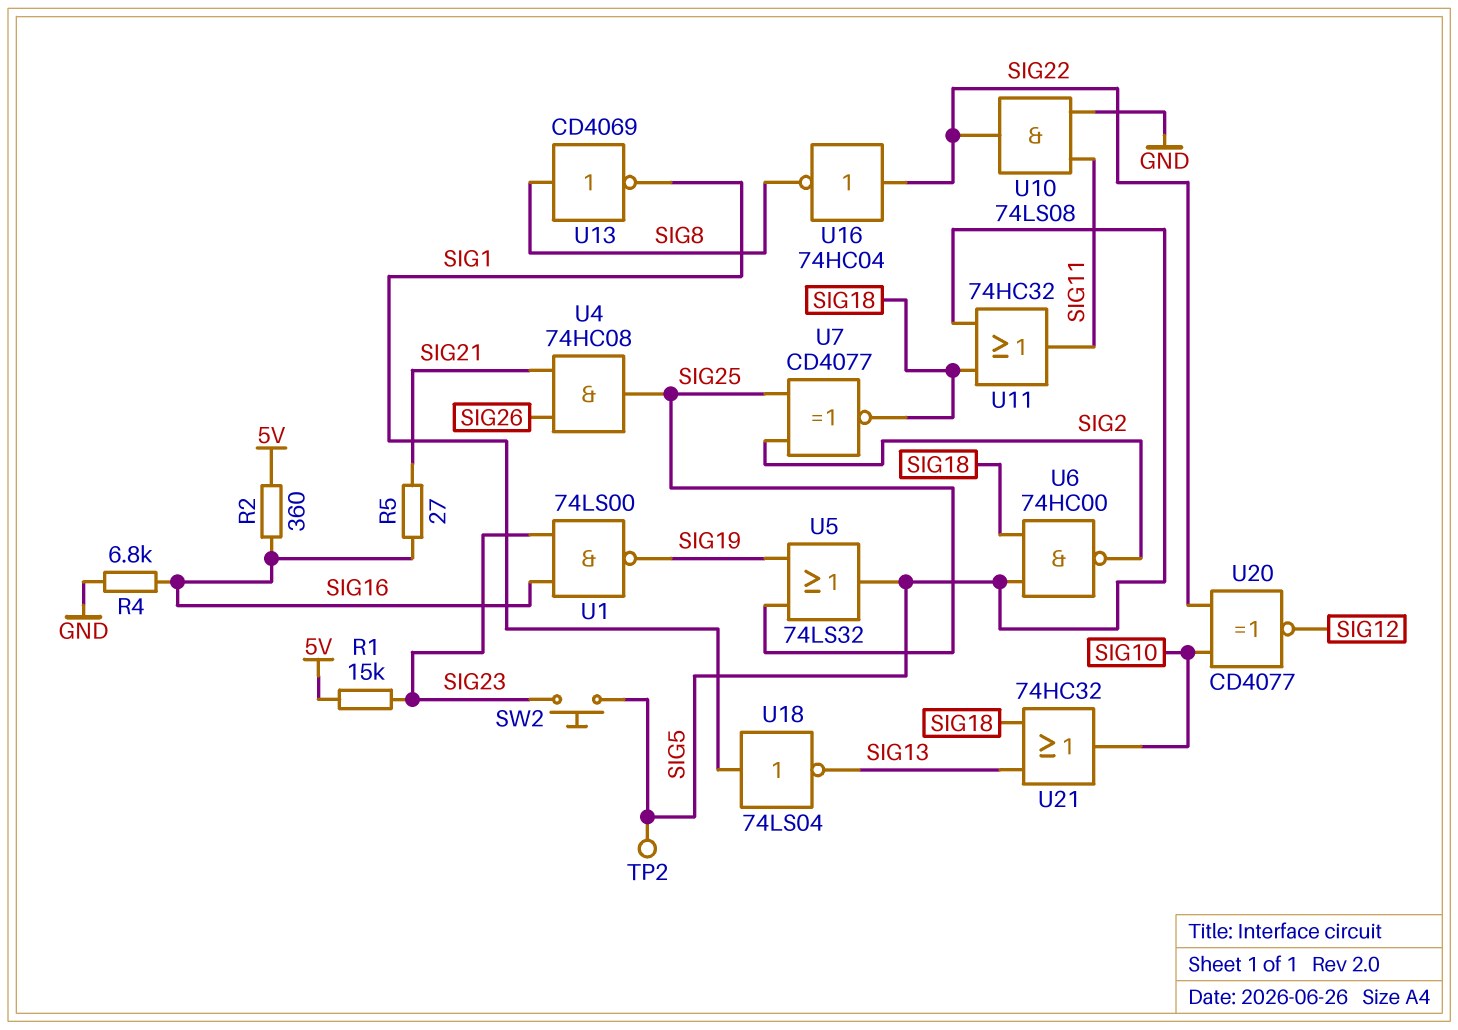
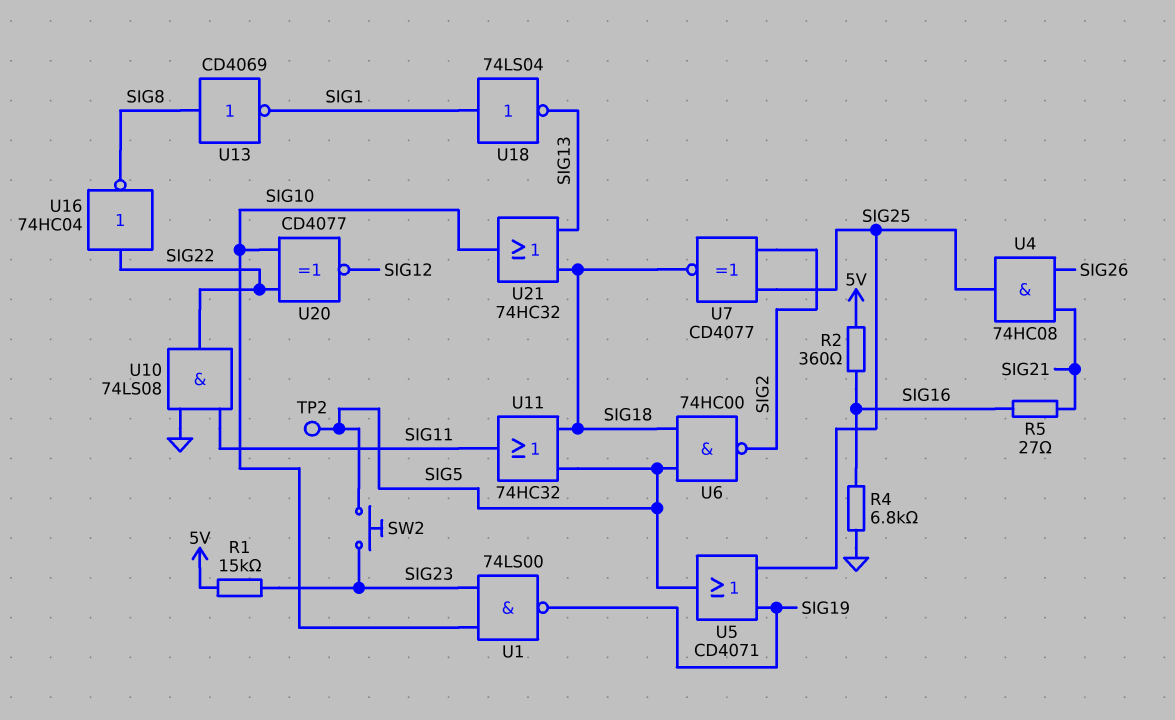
U1: NAND 74LS00 (in SIG16, in SIG23, out SIG19) -> NAND 74LS00 (in SIG10, in SIG23, out SIG19)
U5: OR 74LS32 (in SIG19, in SIG25, out SIG5) -> OR CD4071 (in SIG19, in SIG25, out SIG5)

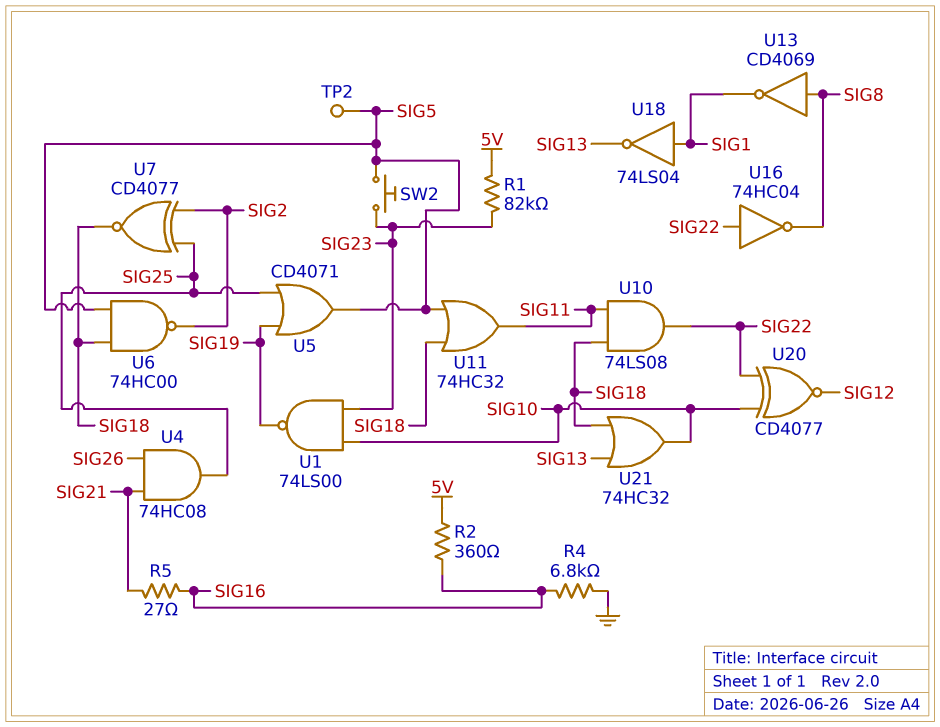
R1: 15k (5V, SIG23) -> 82k (5V, SIG23)
U10: AND 74LS08 (in GND, in SIG11, out SIG22) -> AND 74LS08 (in SIG11, in SIG18, out SIG22)

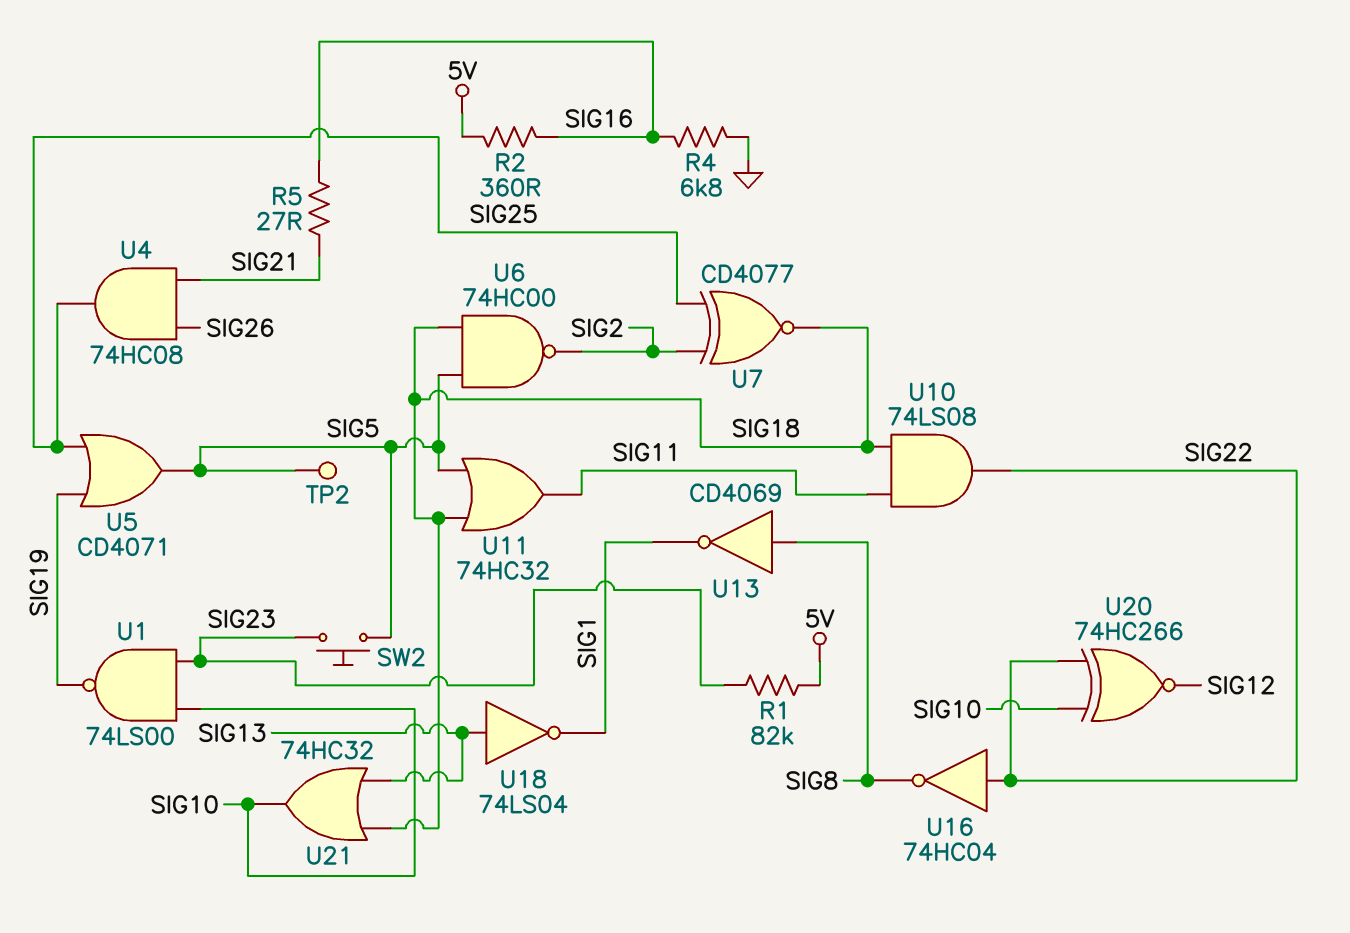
U18: NOT 74LS04 (in SIG1, out SIG13) -> NOT 74LS04 (in SIG13, out SIG1)
U20: XNOR CD4077 (in SIG10, in SIG22, out SIG12) -> XNOR 74HC266 (in SIG10, in SIG22, out SIG12)

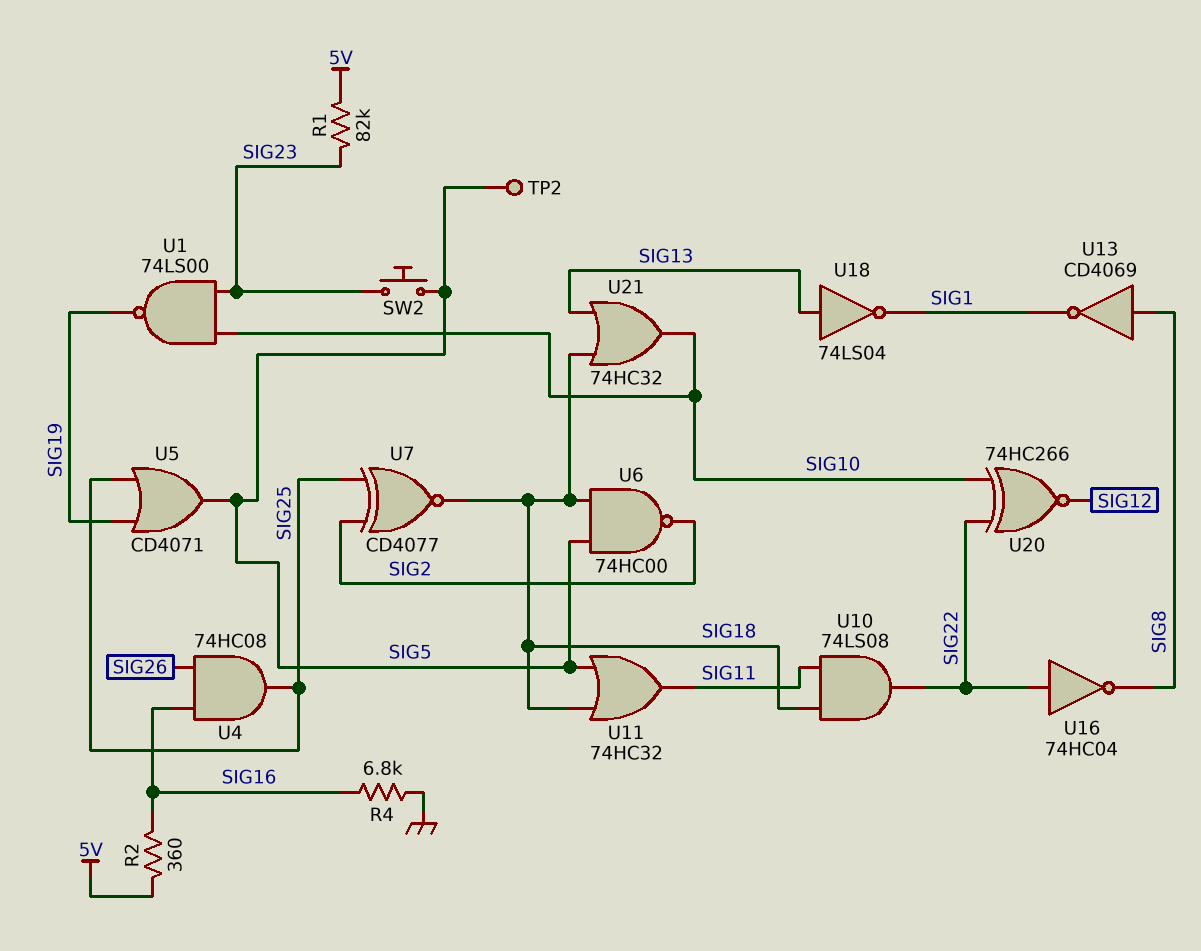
R5: 27 (SIG16, SIG21) -> none
U4: AND 74HC08 (in SIG21, in SIG26, out SIG25) -> AND 74HC08 (in SIG16, in SIG26, out SIG25)

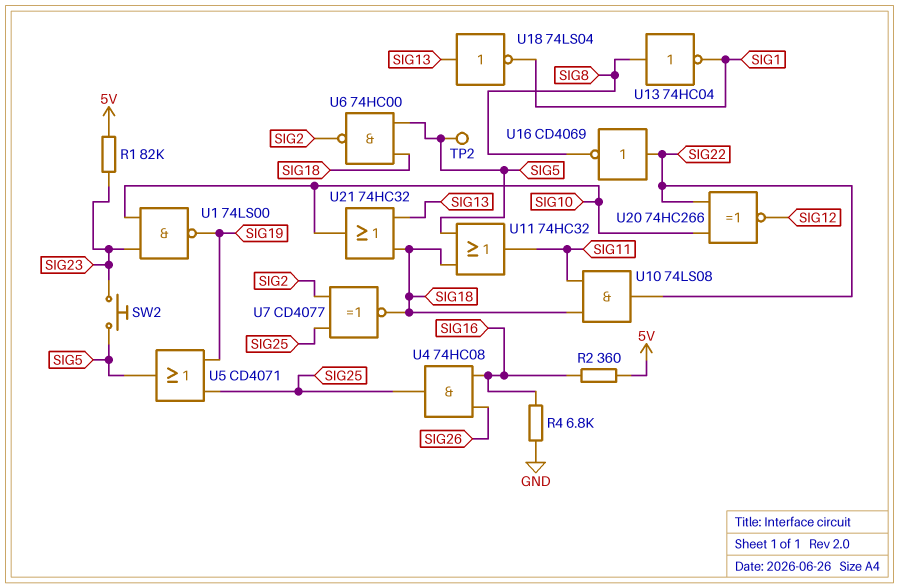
U13: NOT CD4069 (in SIG8, out SIG1) -> NOT 74HC04 (in SIG8, out SIG1)
U16: NOT 74HC04 (in SIG22, out SIG8) -> NOT CD4069 (in SIG22, out SIG8)

